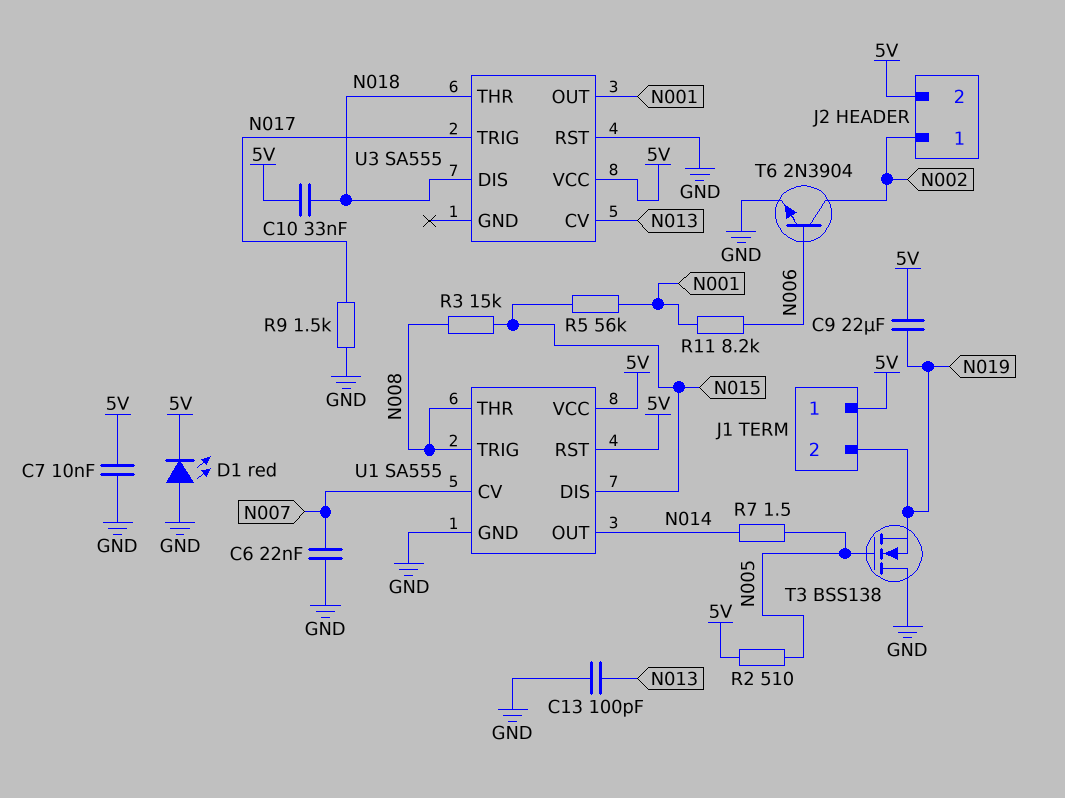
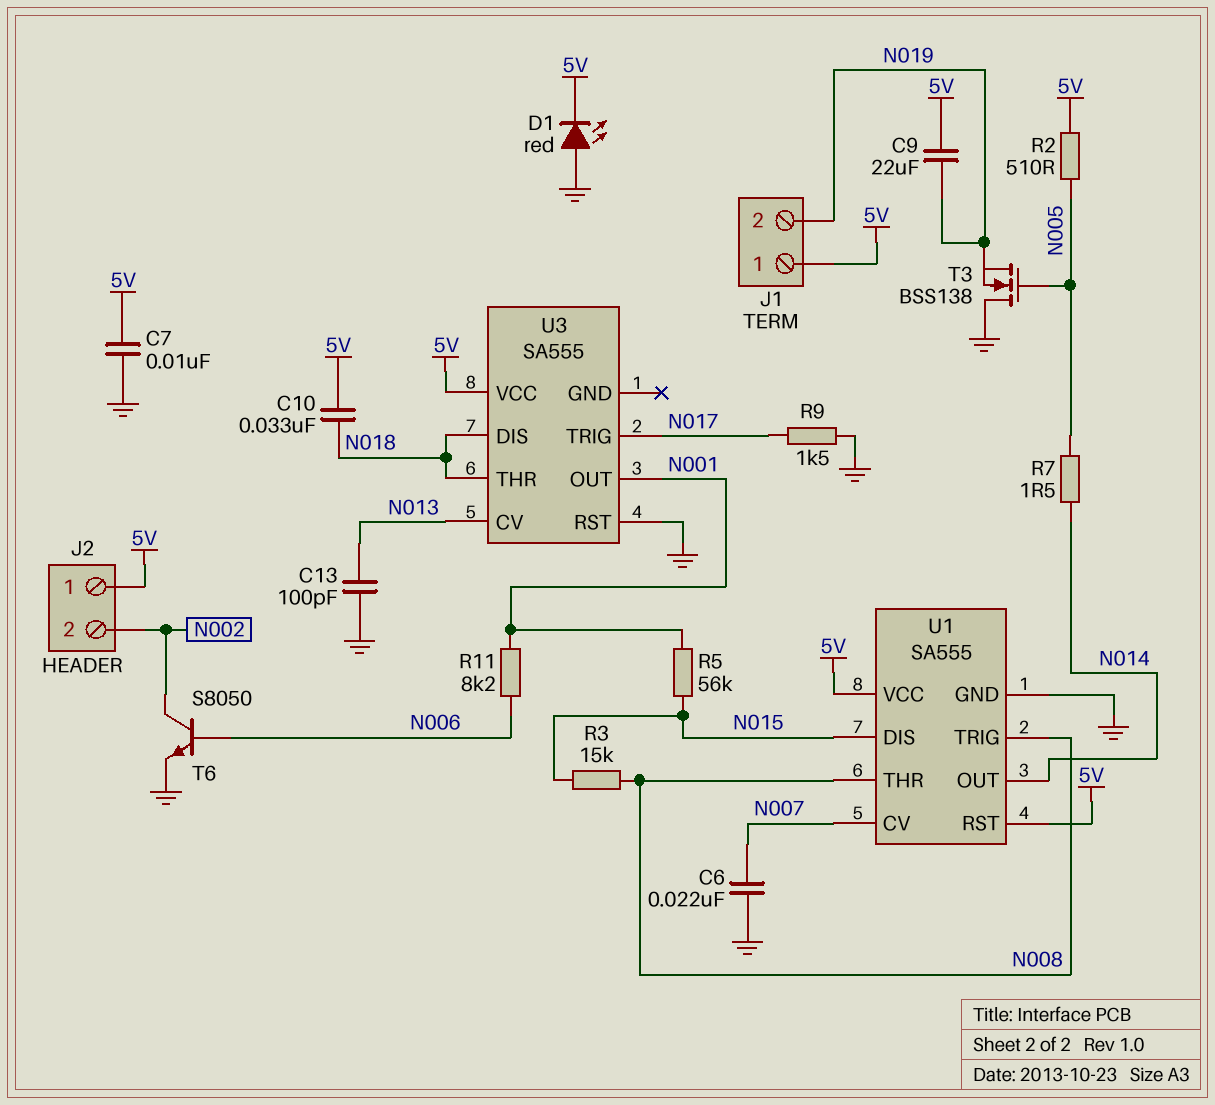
J2 pin 1: N002 -> 5V
J2 pin 2: 5V -> N002
T6: NPN 2N3904 (B N006, C N002, E GND) -> NPN S8050 (B N006, C N002, E GND)

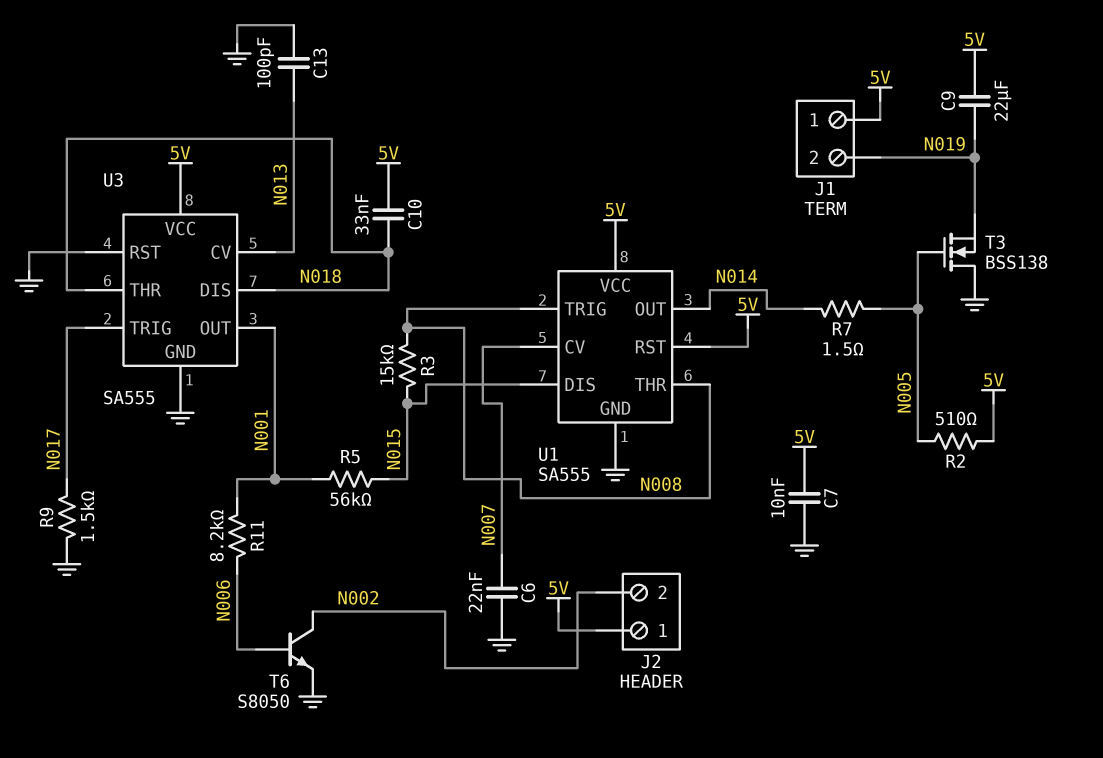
D1: LED red (A GND, K 5V) -> none
U3 pin GND: none -> GND

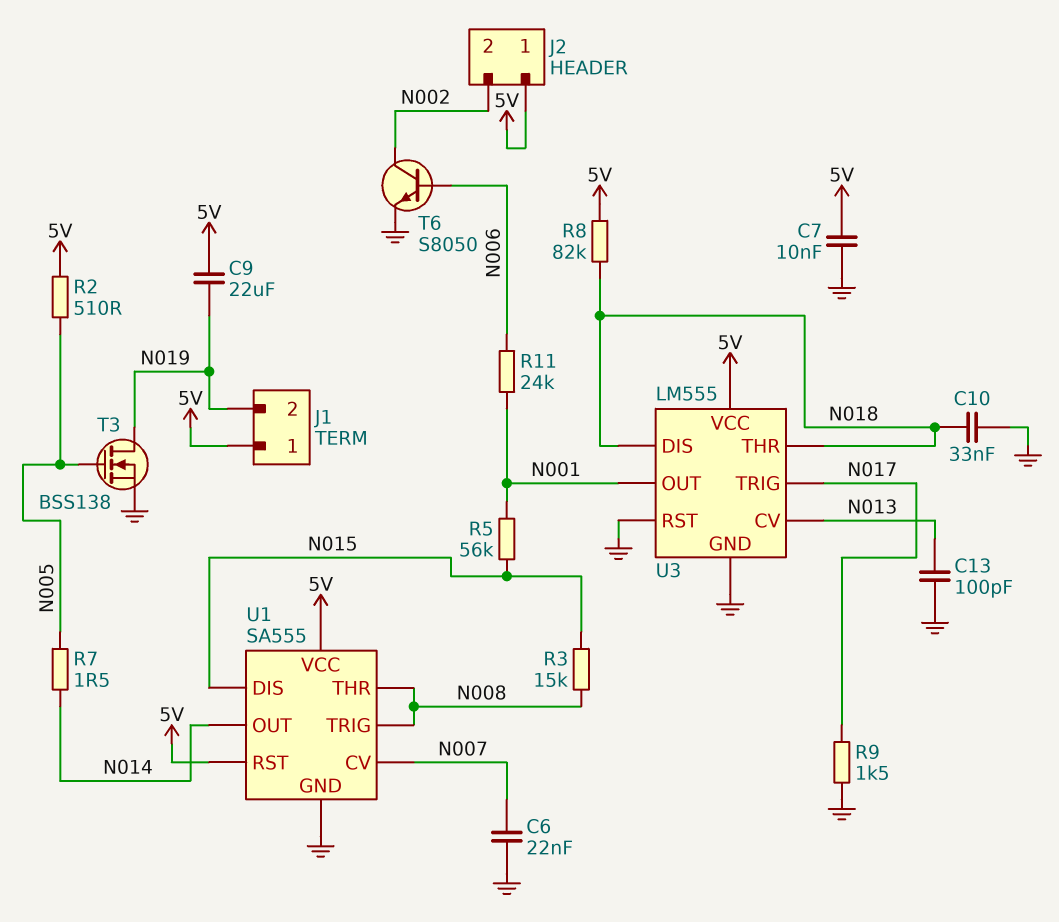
C10: 33nF (5V, N018) -> 33nF (GND, N018)
R8: none -> 82k (5V, N018)
R11: 8.2k (N001, N006) -> 24k (N001, N006)
T3: NMOS BSS138 (G N005, D GND, S N019) -> NMOS BSS138 (G N005, D N019, S GND)
U3: SA555 -> LM555

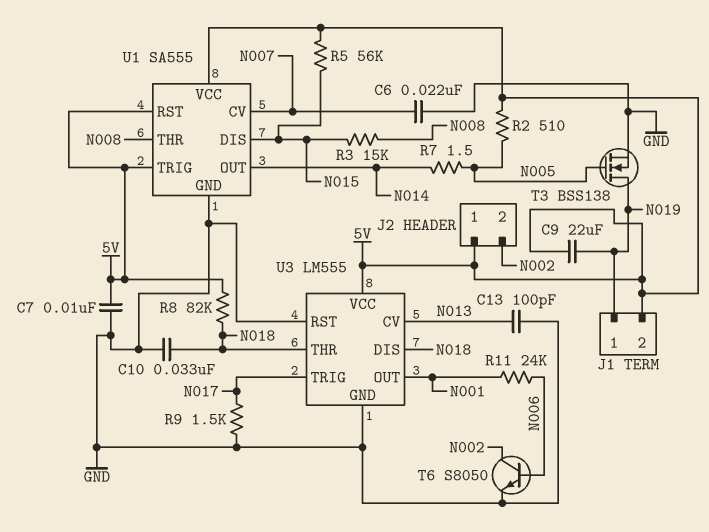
J1 pin 1: 5V -> N019
J1 pin 2: N019 -> 5V
R5: 56k (N001, N015) -> 56k (5V, N015)
U1 pin TRIG: N008 -> 5V

